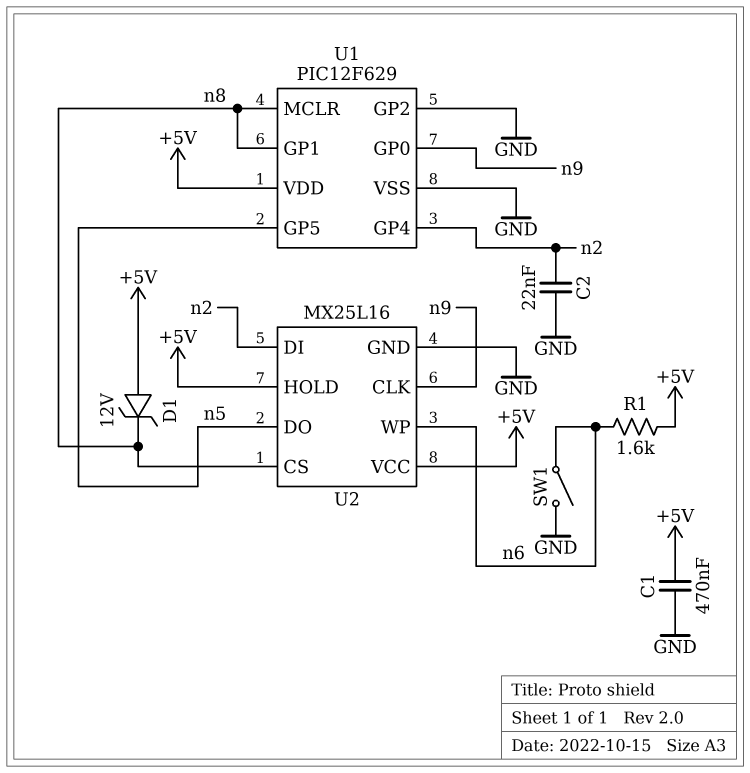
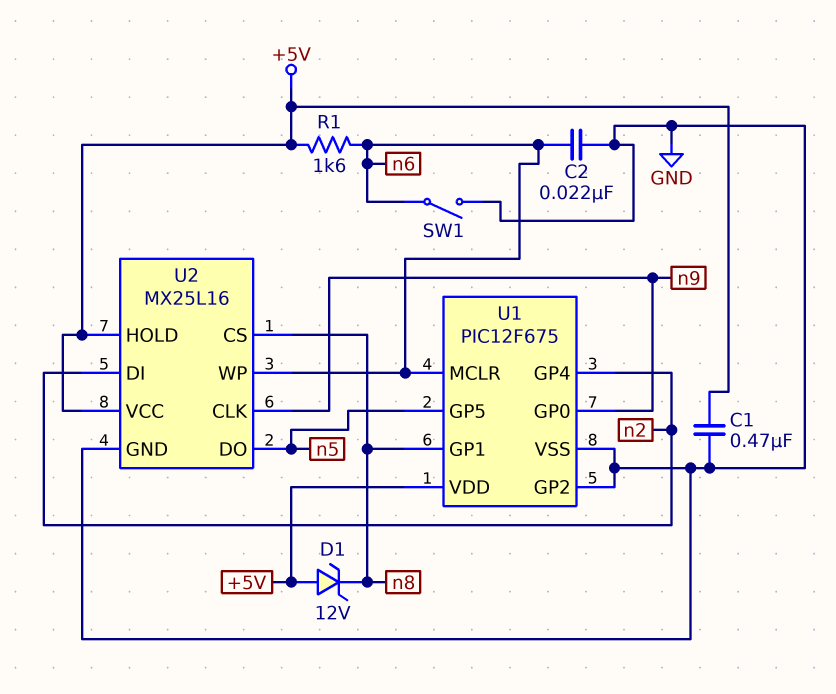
C2: 22nF (GND, n2) -> 22nF (GND, n6)
U1: PIC12F629 -> PIC12F675
U1 pin MCLR: n8 -> n6

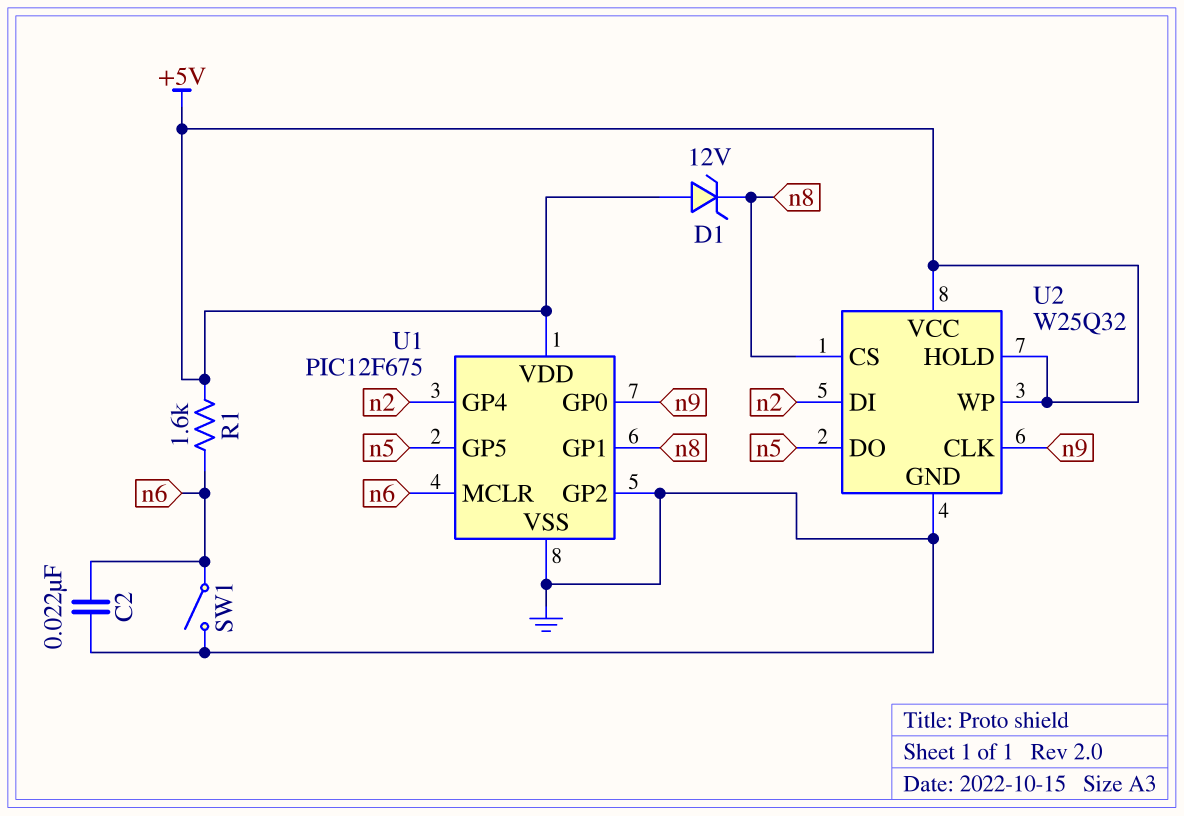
C1: 470nF (+5V, GND) -> none
U2: MX25L16 -> W25Q32
U2 pin WP: n6 -> +5V

